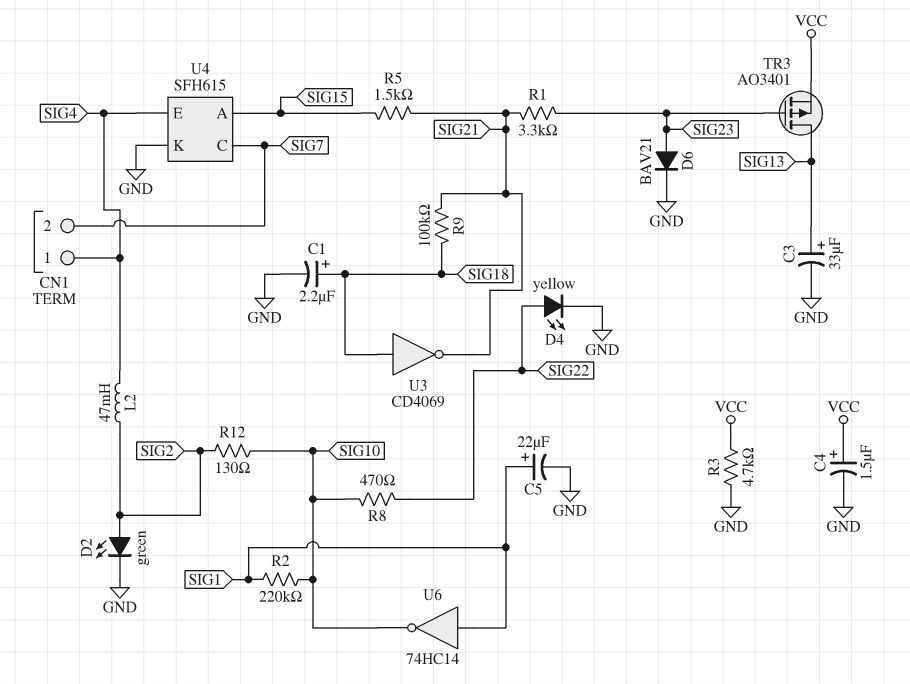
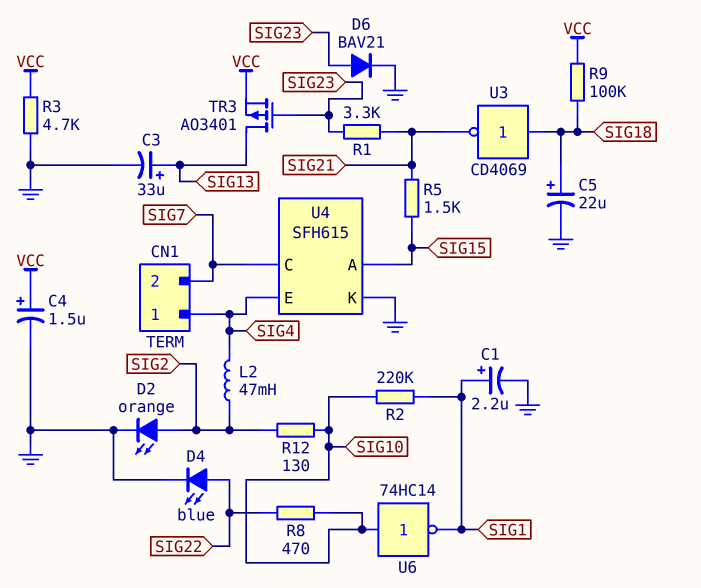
C1: 2.2uF (plus SIG18, minus GND) -> 2.2uF (plus SIG1, minus GND)
C5: 22uF (plus SIG1, minus GND) -> 22uF (plus SIG18, minus GND)
D2: LED green (A SIG2, K GND) -> LED orange (A SIG2, K GND)
D4: LED yellow (A SIG22, K GND) -> LED blue (A SIG22, K GND)
R9: 100k (SIG18, SIG21) -> 100k (SIG18, VCC)
U6: NOT 74HC14 (in SIG1, out SIG10) -> NOT 74HC14 (in SIG10, out SIG1)

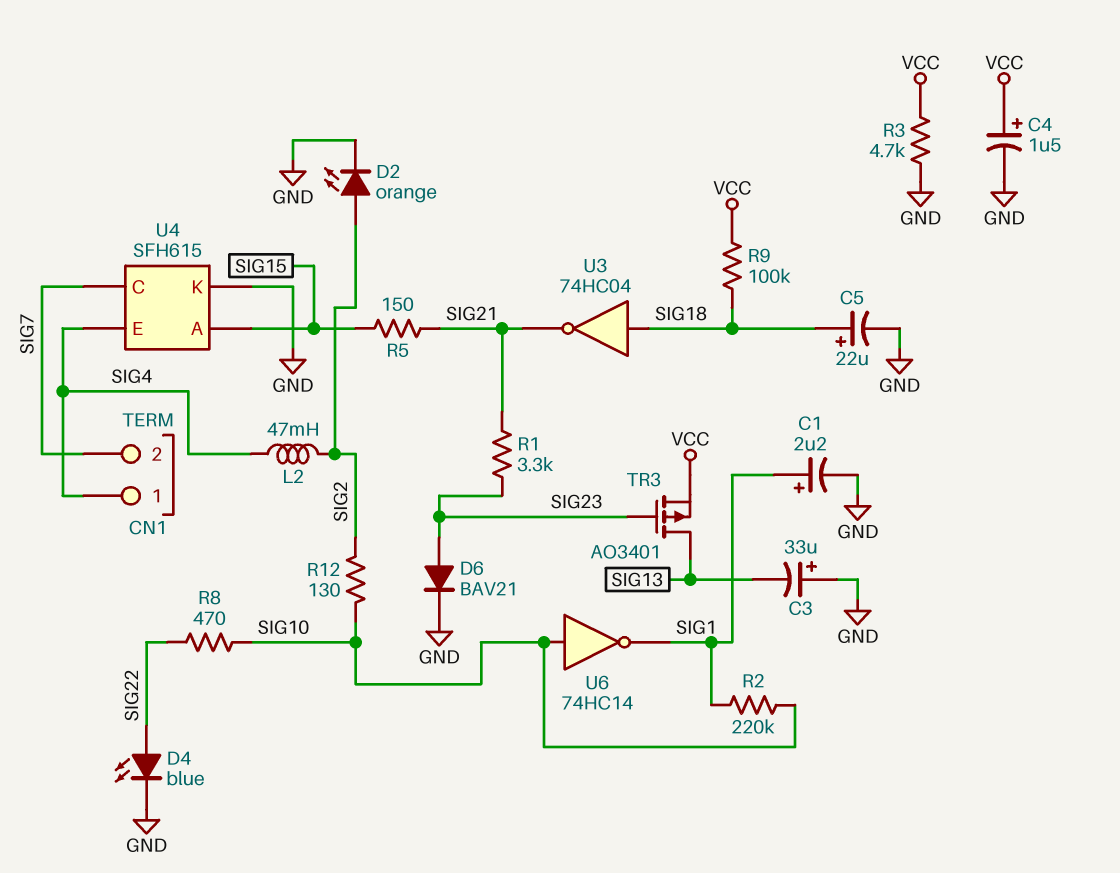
C3: 33uF (plus SIG13, minus GND) -> 33uF (plus GND, minus SIG13)
R5: 1.5k (SIG15, SIG21) -> 150 (SIG15, SIG21)
U3: NOT CD4069 (in SIG18, out SIG21) -> NOT 74HC04 (in SIG18, out SIG21)

